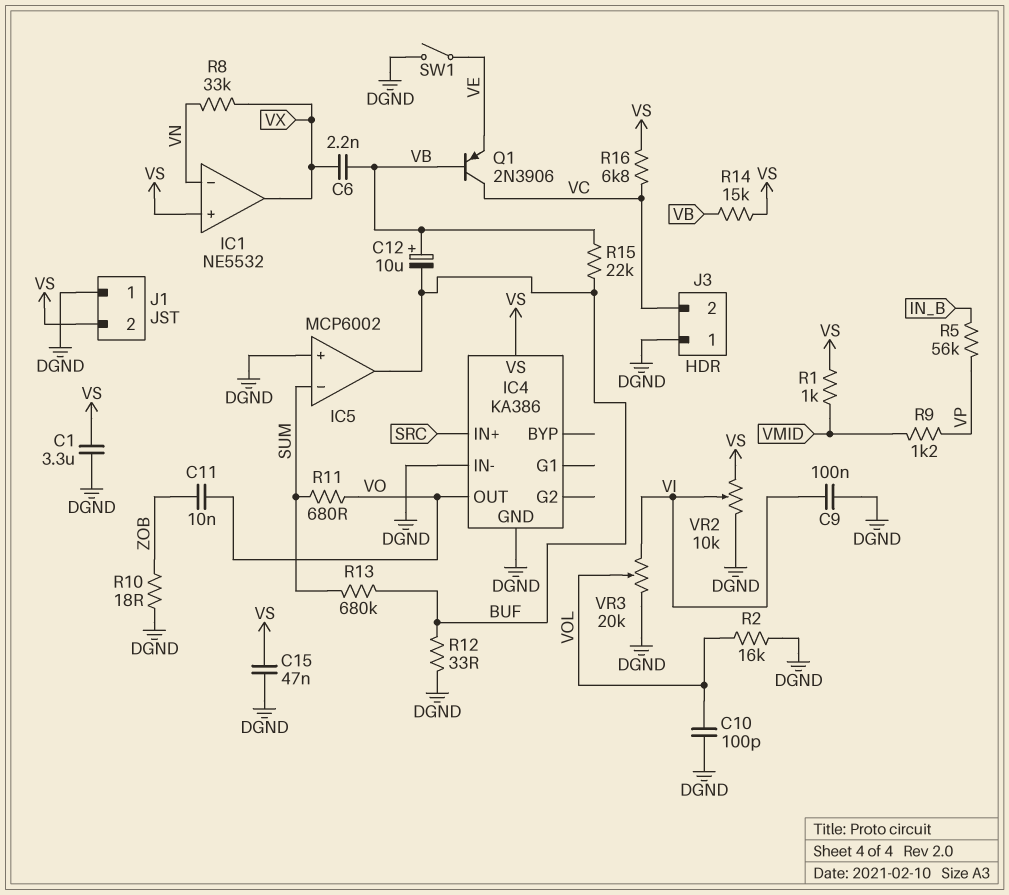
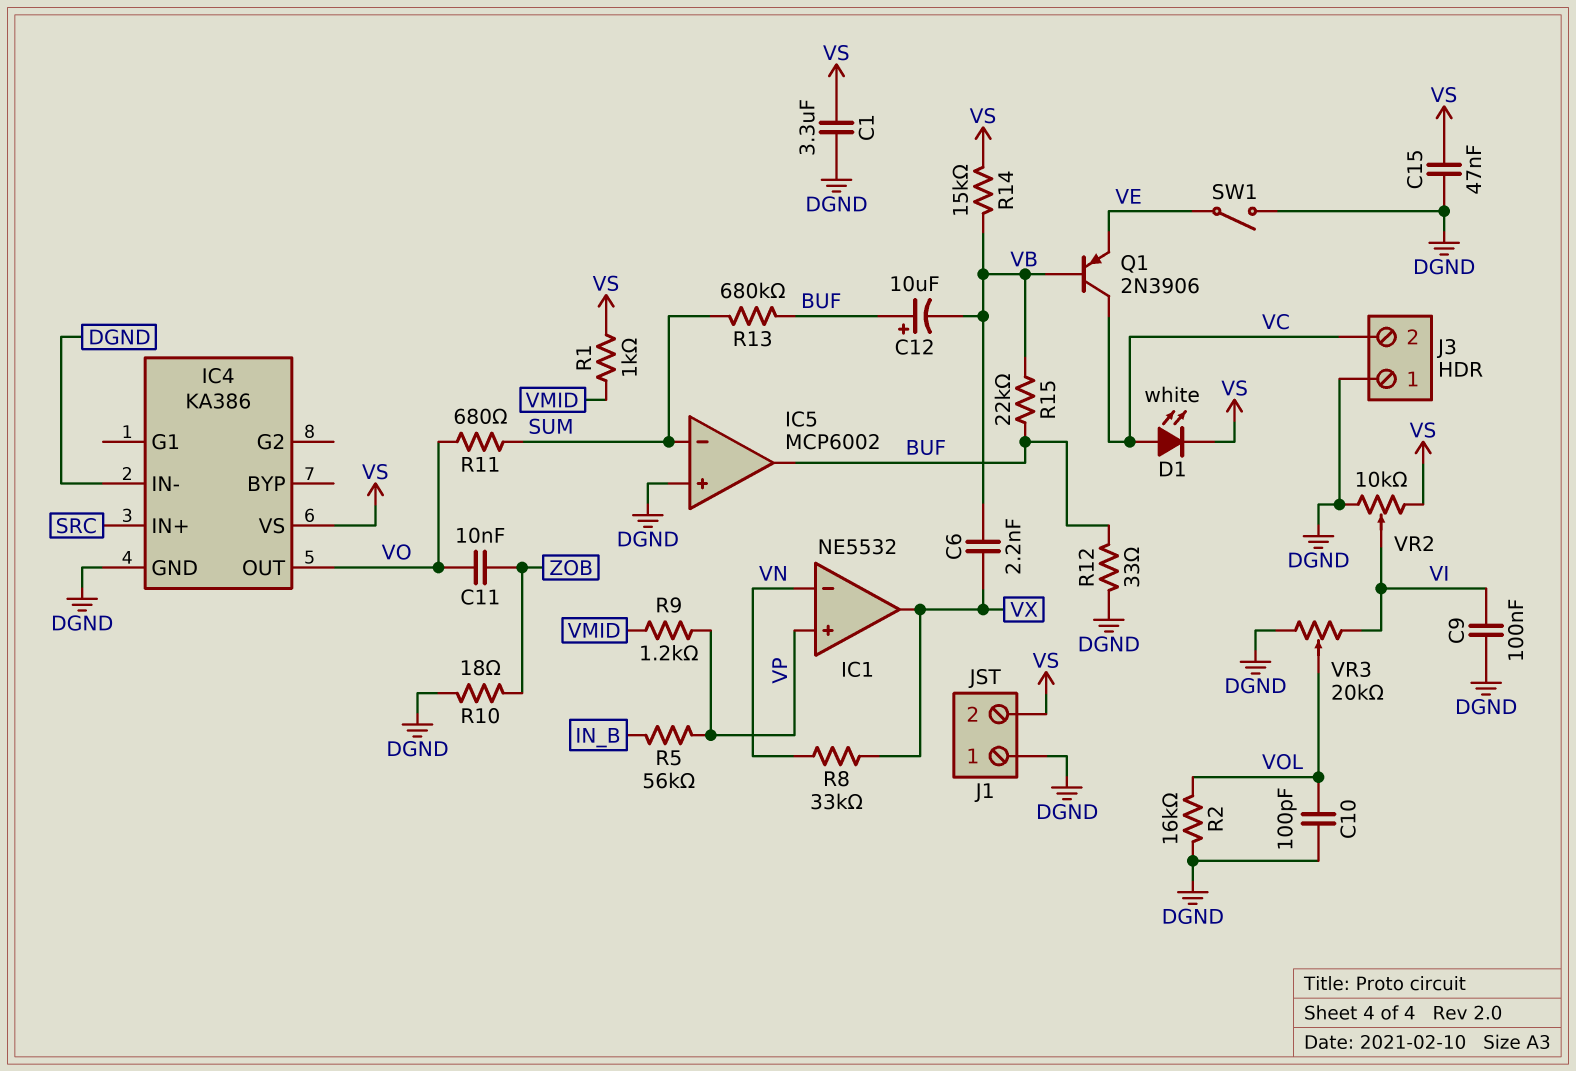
C12: 10uF (plus VB, minus BUF) -> 10uF (plus BUF, minus VB)
D1: none -> LED white (A VC, K VS)
IC1 pin in+: VS -> VP
R16: 6.8k (VC, VS) -> none

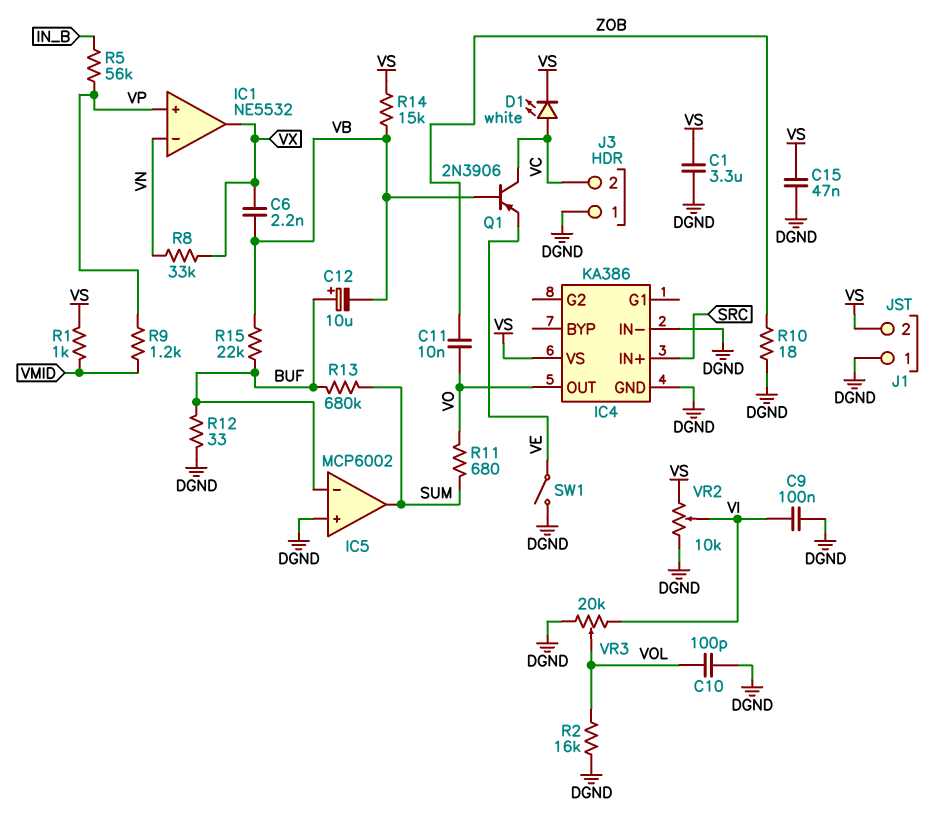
IC5 pin in-: SUM -> BUF
IC5 pin out: BUF -> SUM

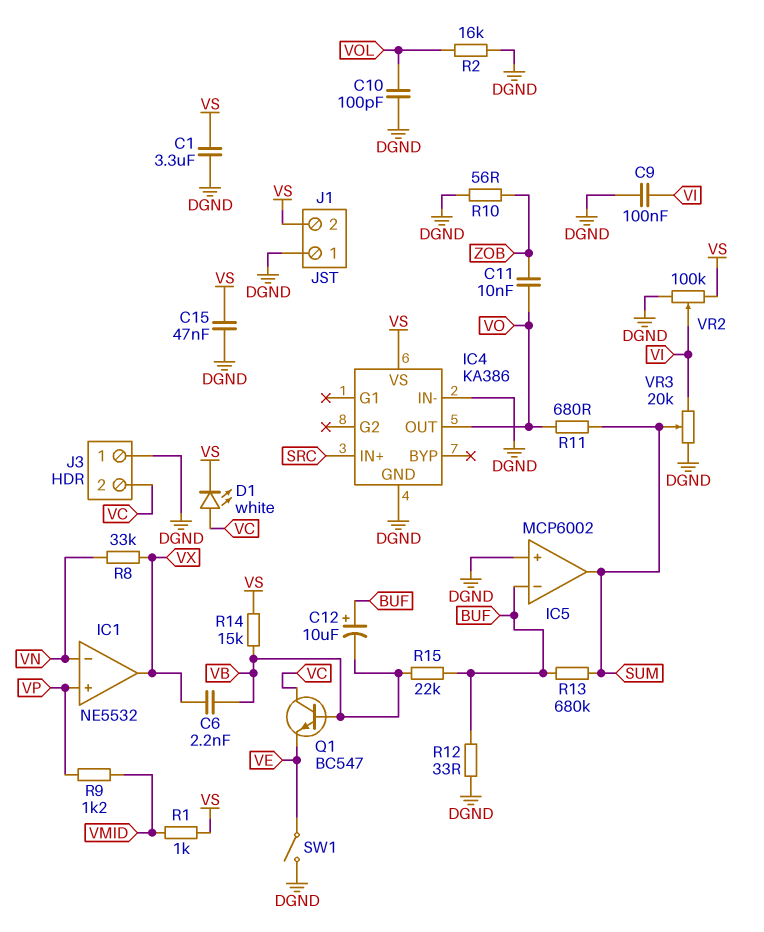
Q1: PNP 2N3906 (B VB, C VC, E VE) -> NPN BC547 (B VB, C VC, E VE)
R5: 56k (IN_B, VP) -> none
R10: 18 (DGND, ZOB) -> 56 (DGND, ZOB)
VR2: 10k (DGND, VS, wiper VI) -> 100k (DGND, VS, wiper VI)
VR3: 20k (DGND, VI, wiper VOL) -> 20k (DGND, VI, wiper SUM)

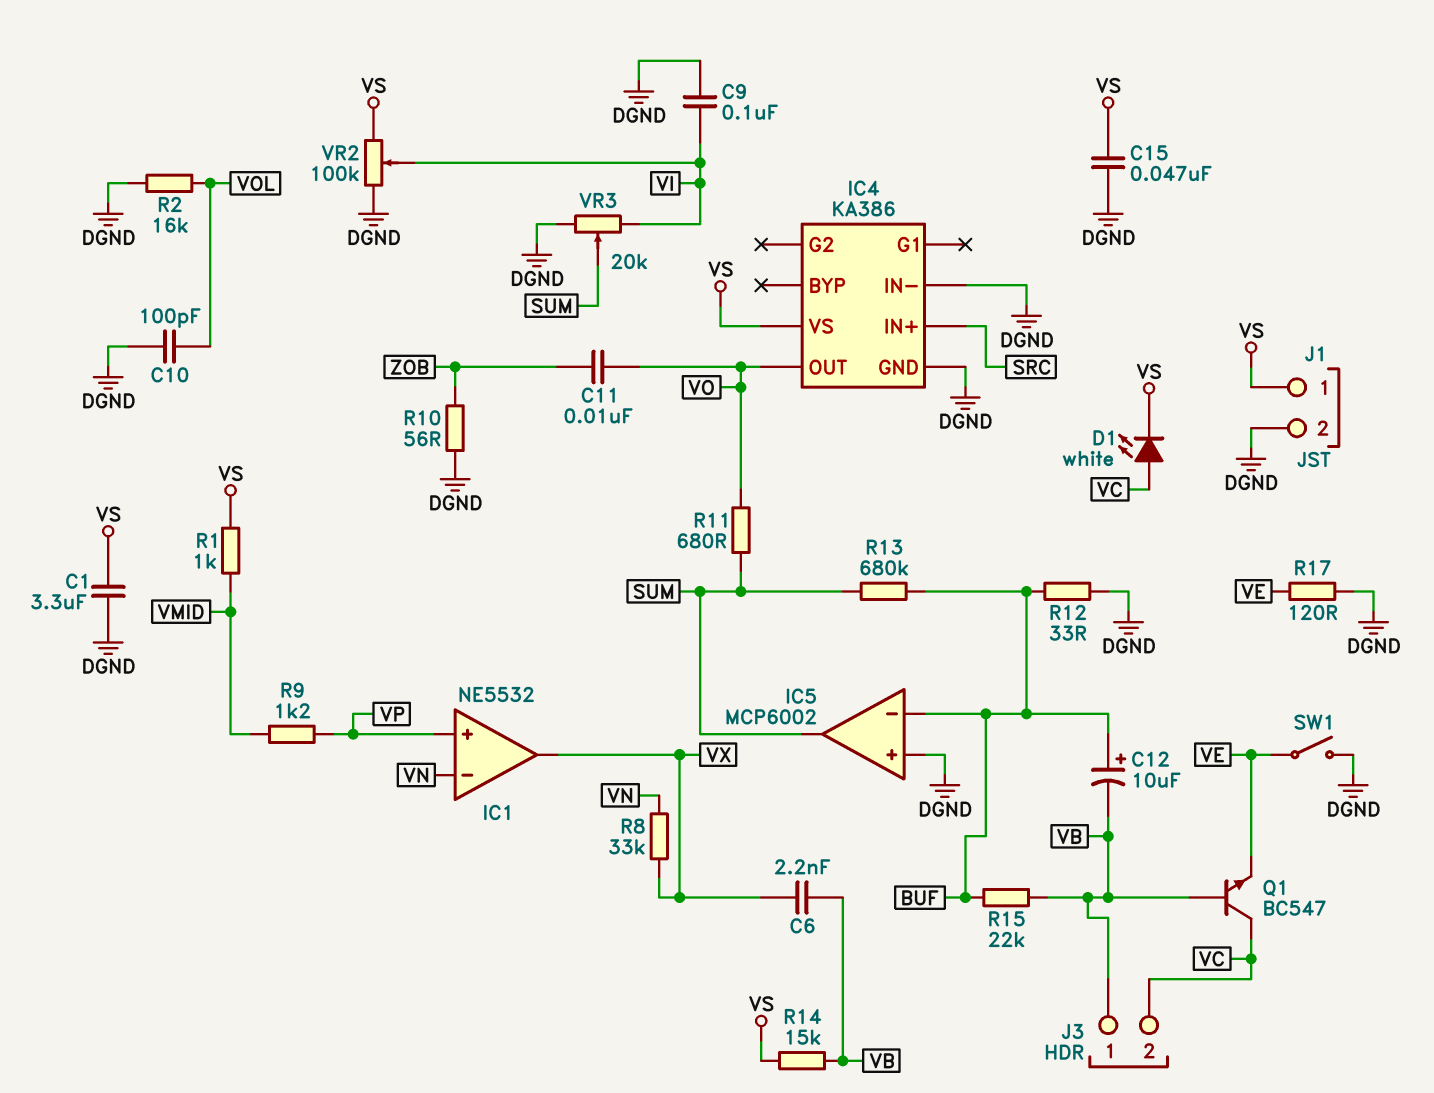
J1 pin 1: DGND -> VS
J1 pin 2: VS -> DGND
J3 pin 1: DGND -> VB
R17: none -> 120 (DGND, VE)

